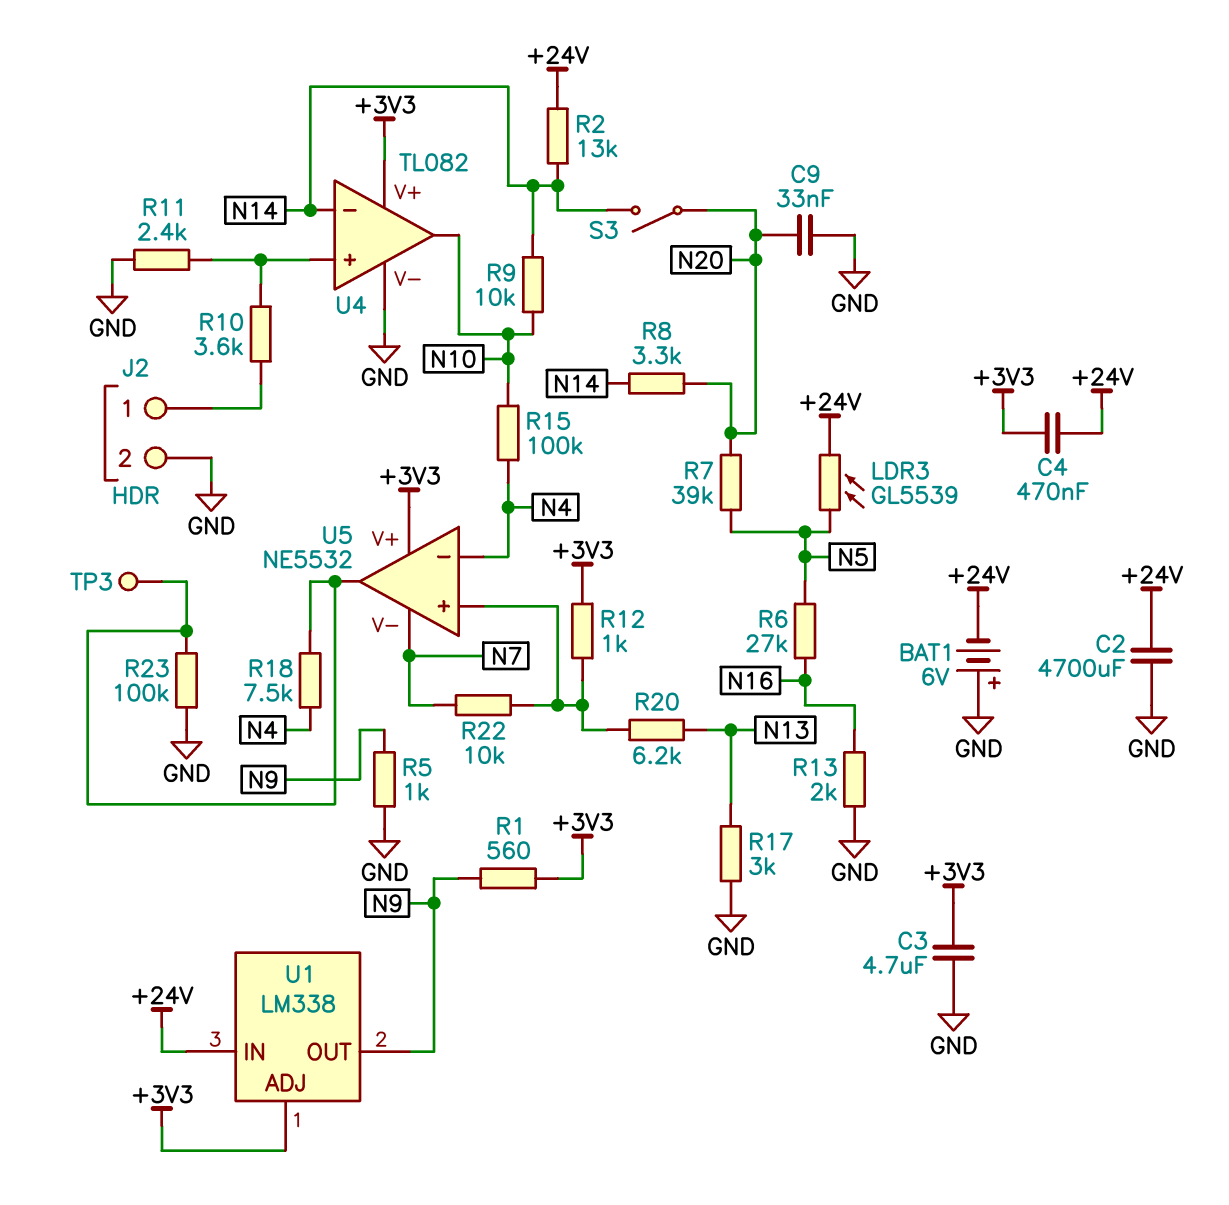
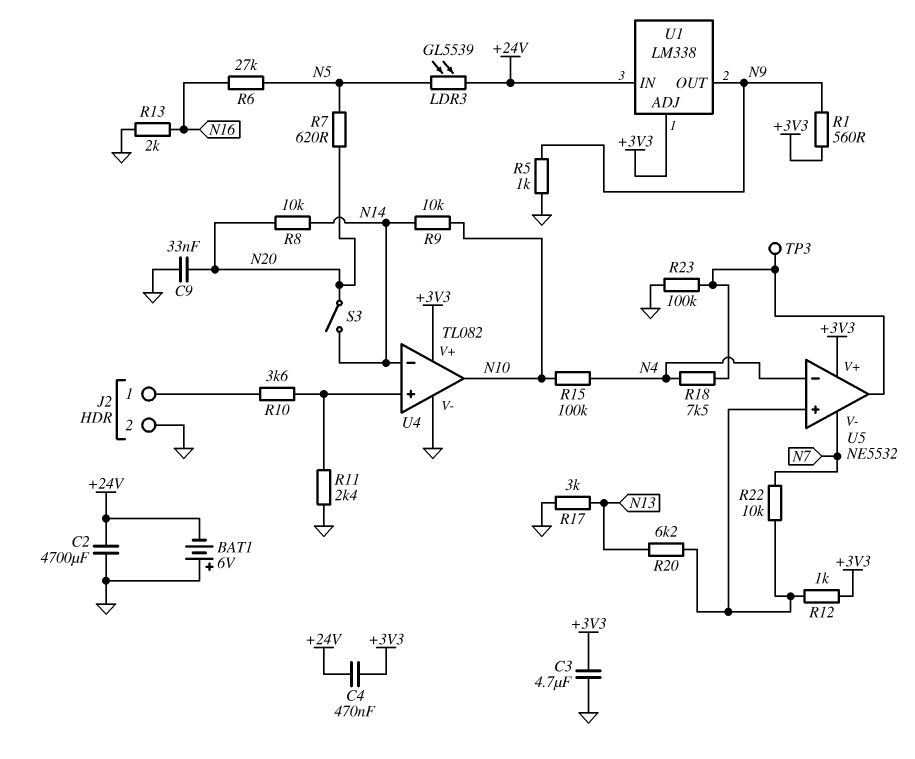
R2: 13k (+24V, N14) -> none
R7: 39k (N5, N20) -> 620 (N5, N20)
R8: 3.3k (N14, N20) -> 10k (N14, N20)

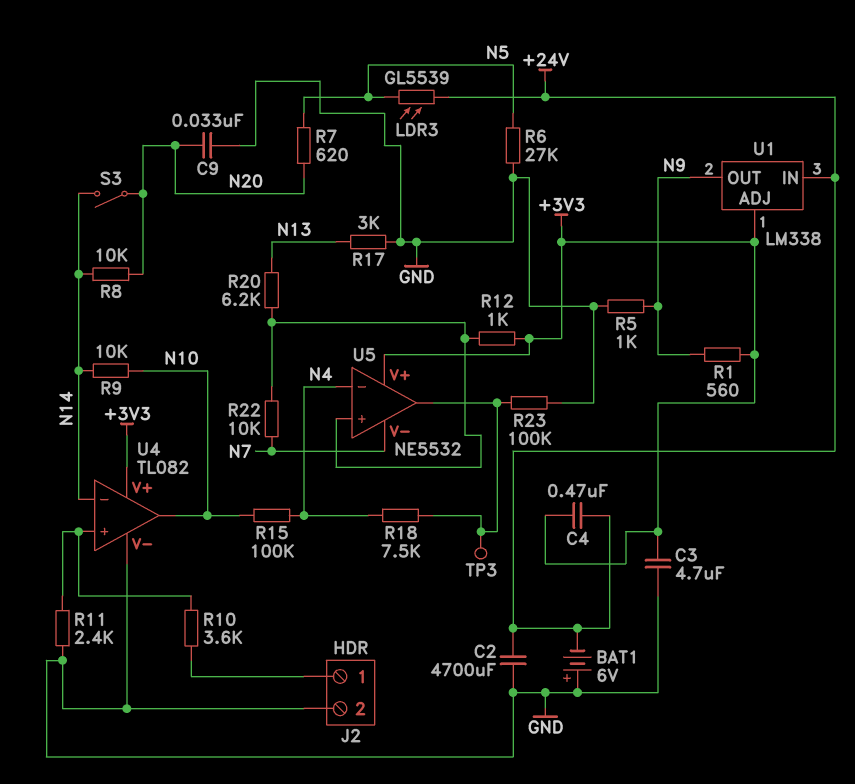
R6: 27k (N5, N16) -> 27k (GND, N5)
R13: 2k (GND, N16) -> none

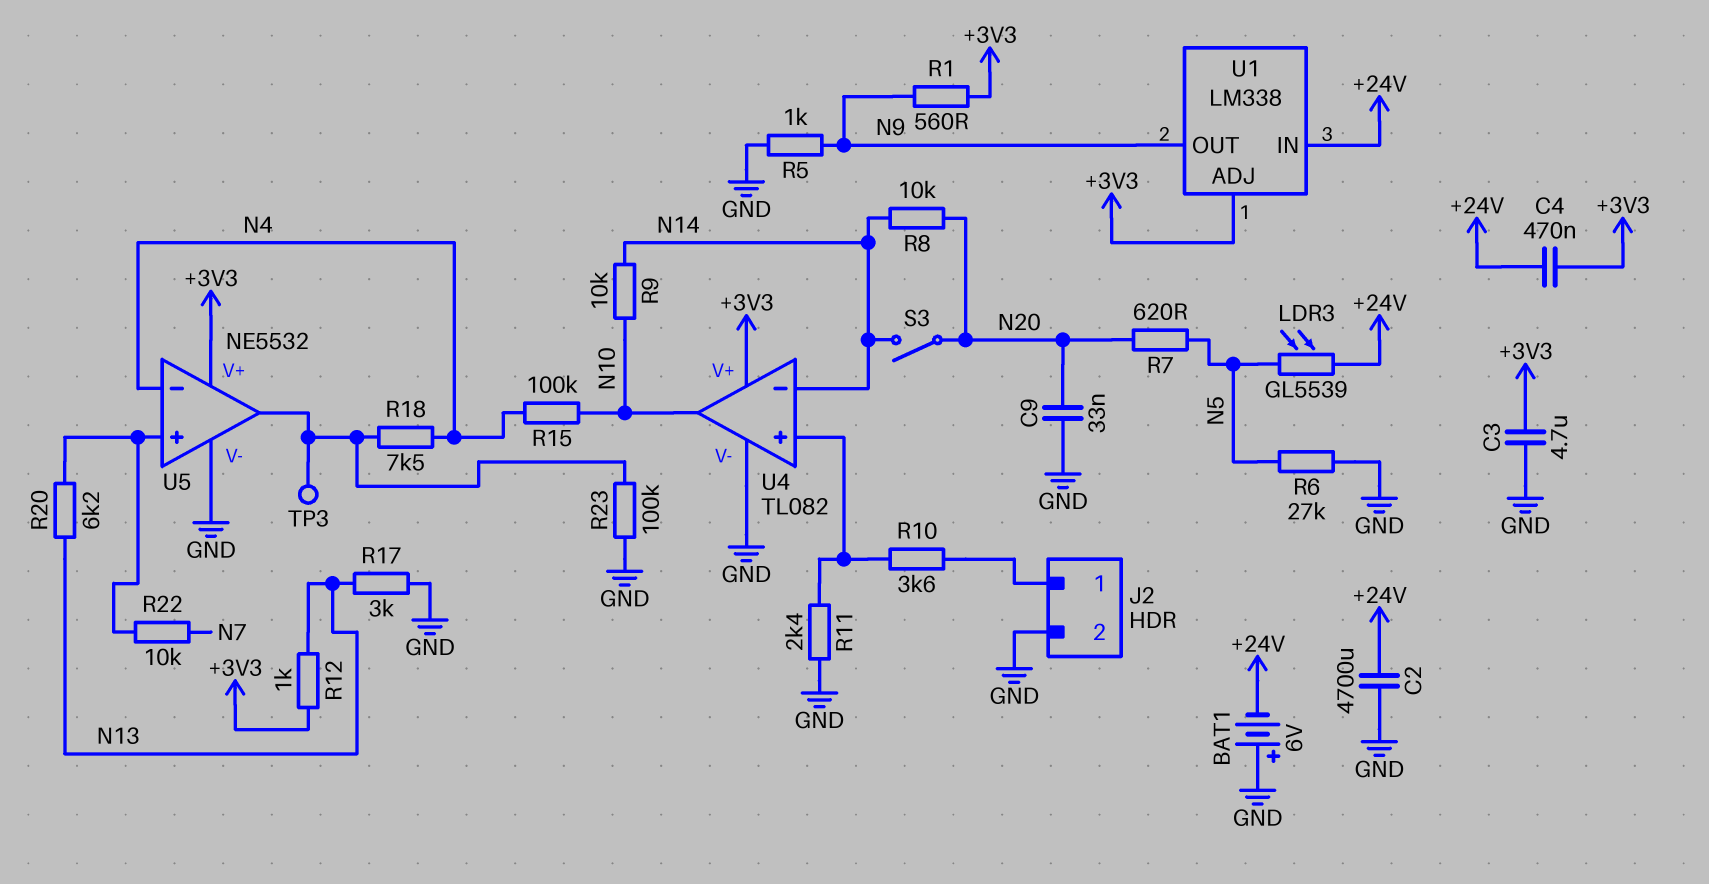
R12: 1k (+3V3, U5/in+) -> 1k (+3V3, N13)
U5 pin V-: N7 -> GND

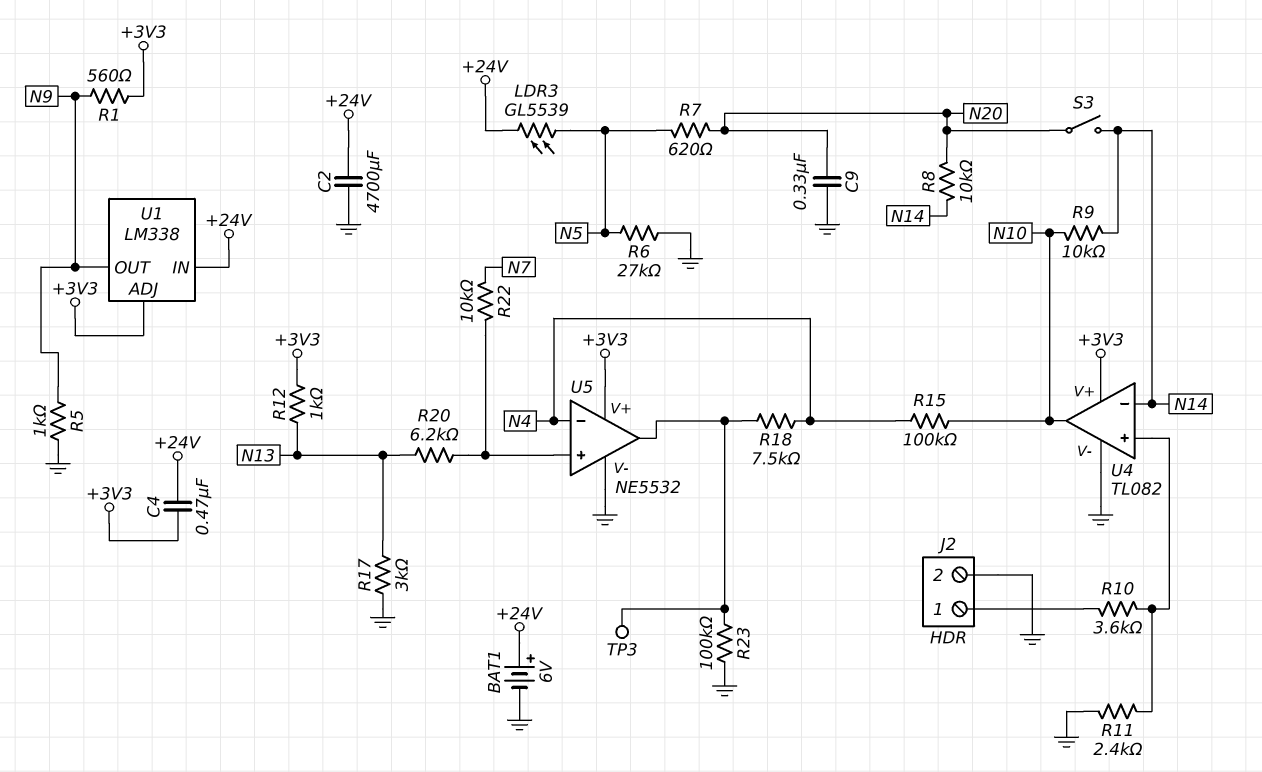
BAT1: 6V (plus GND, minus +24V) -> 6V (plus +24V, minus GND)
C3: 4.7uF (+3V3, GND) -> none
C9: 33nF (GND, N20) -> 330nF (GND, N20)

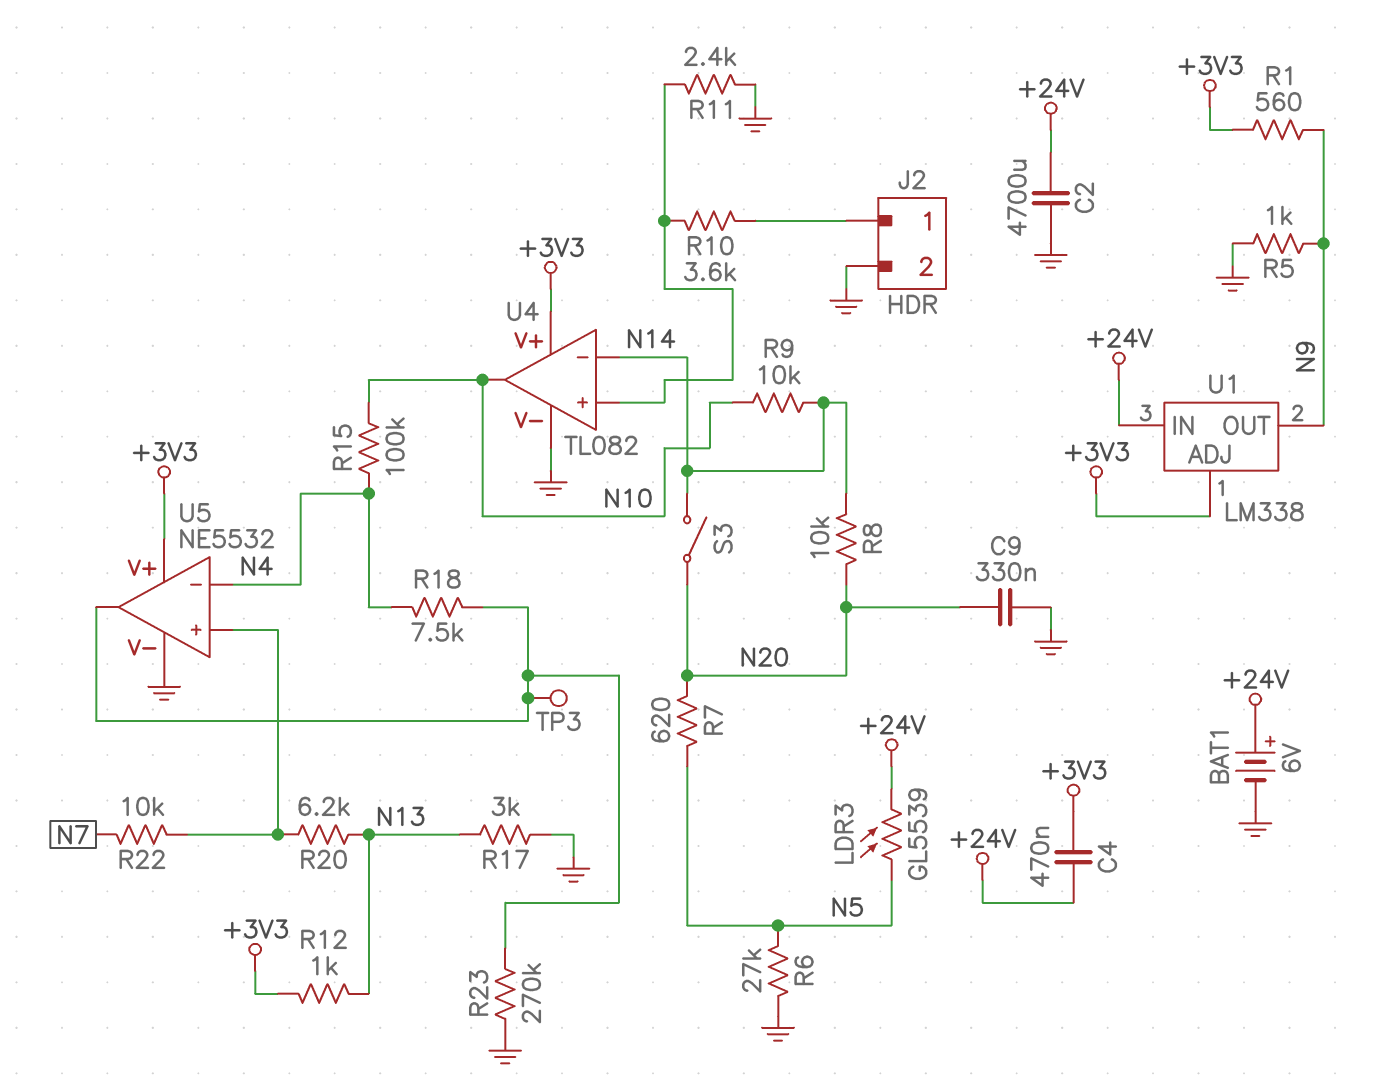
R23: 100k (GND, U5/out) -> 270k (GND, U5/out)

